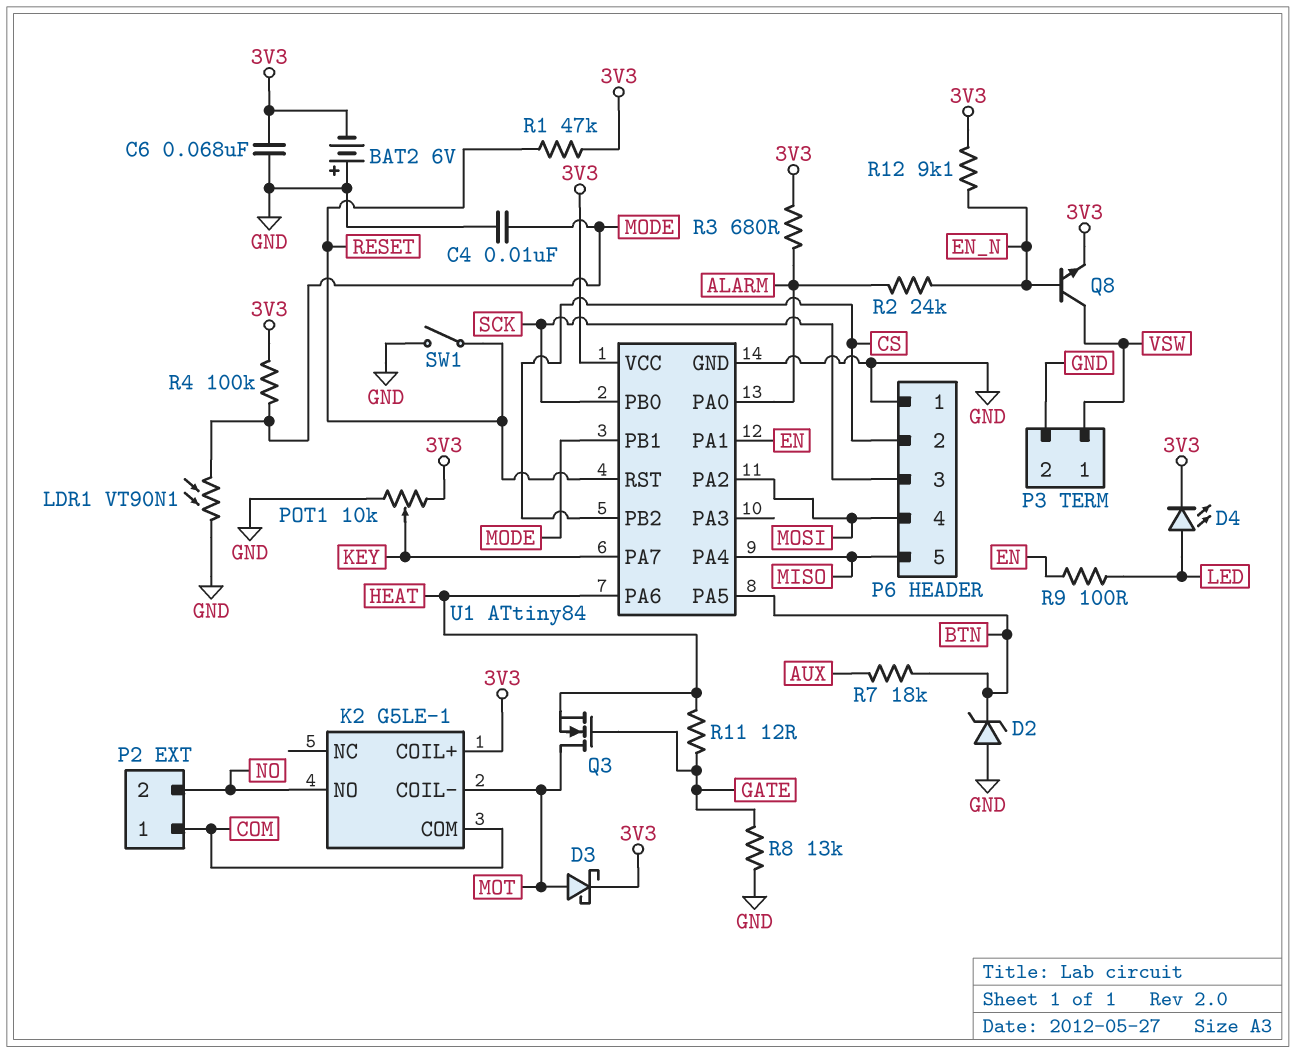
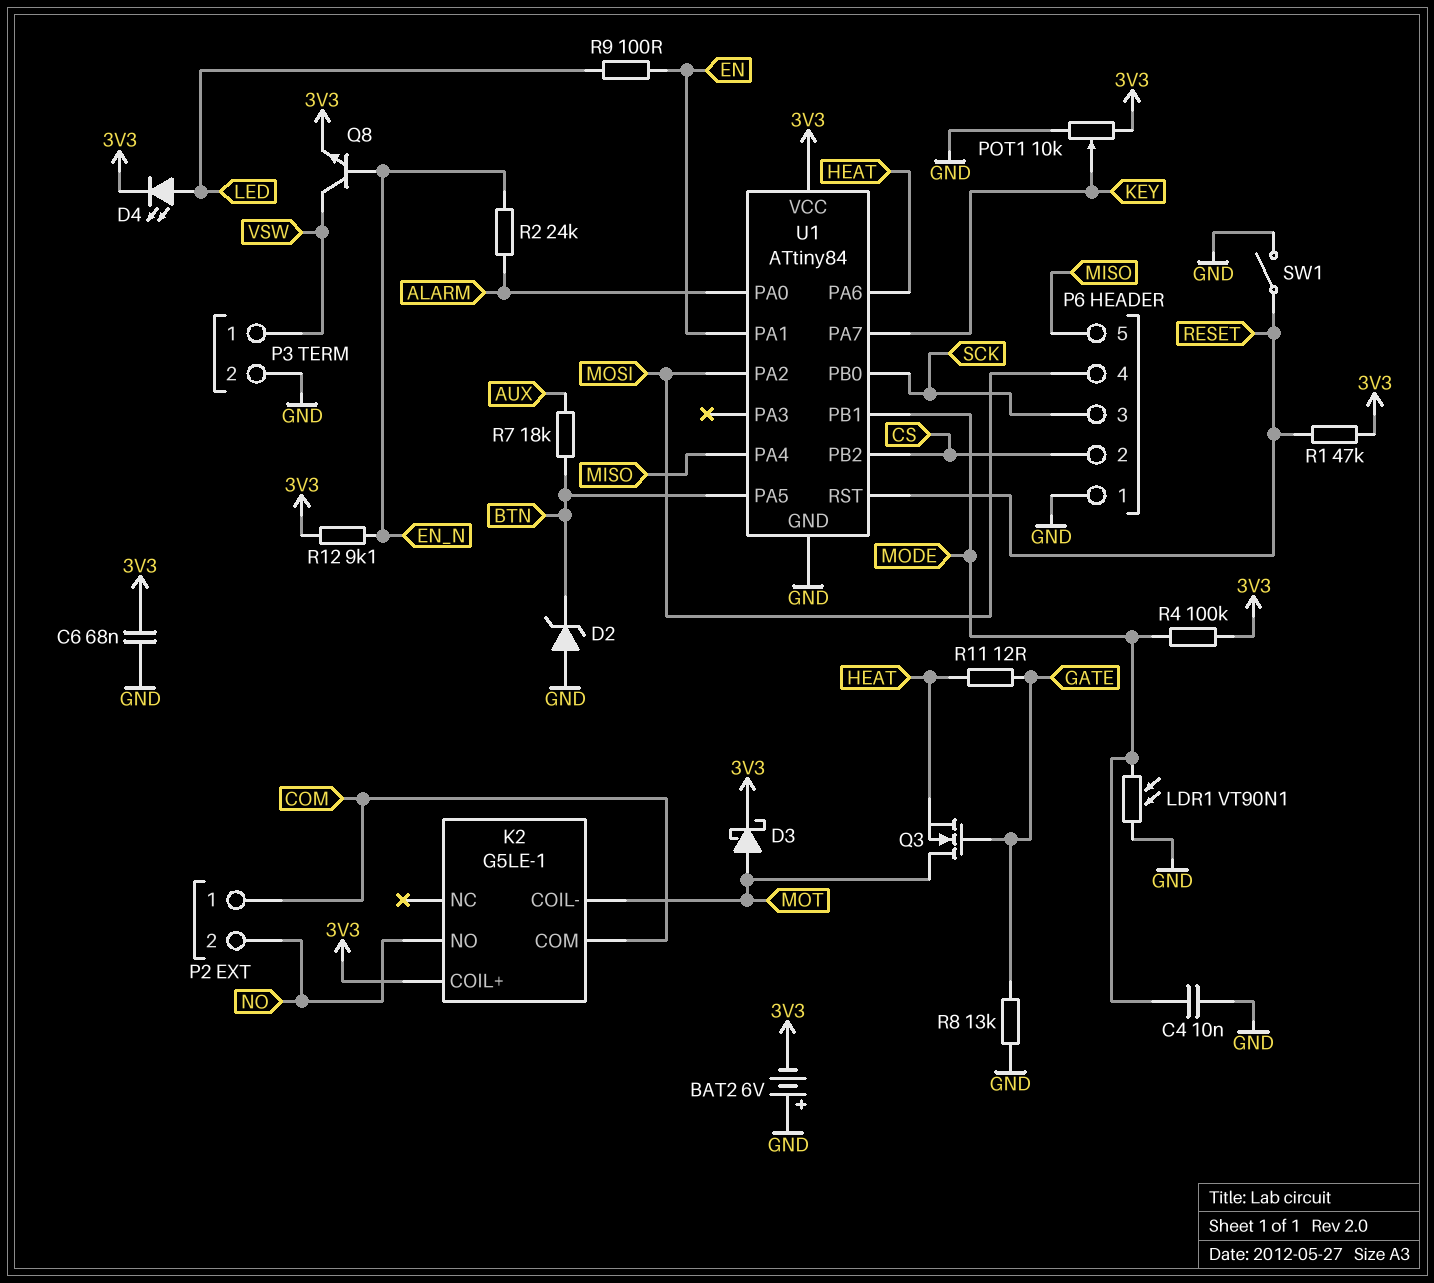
R3: 680 (3V3, ALARM) -> none

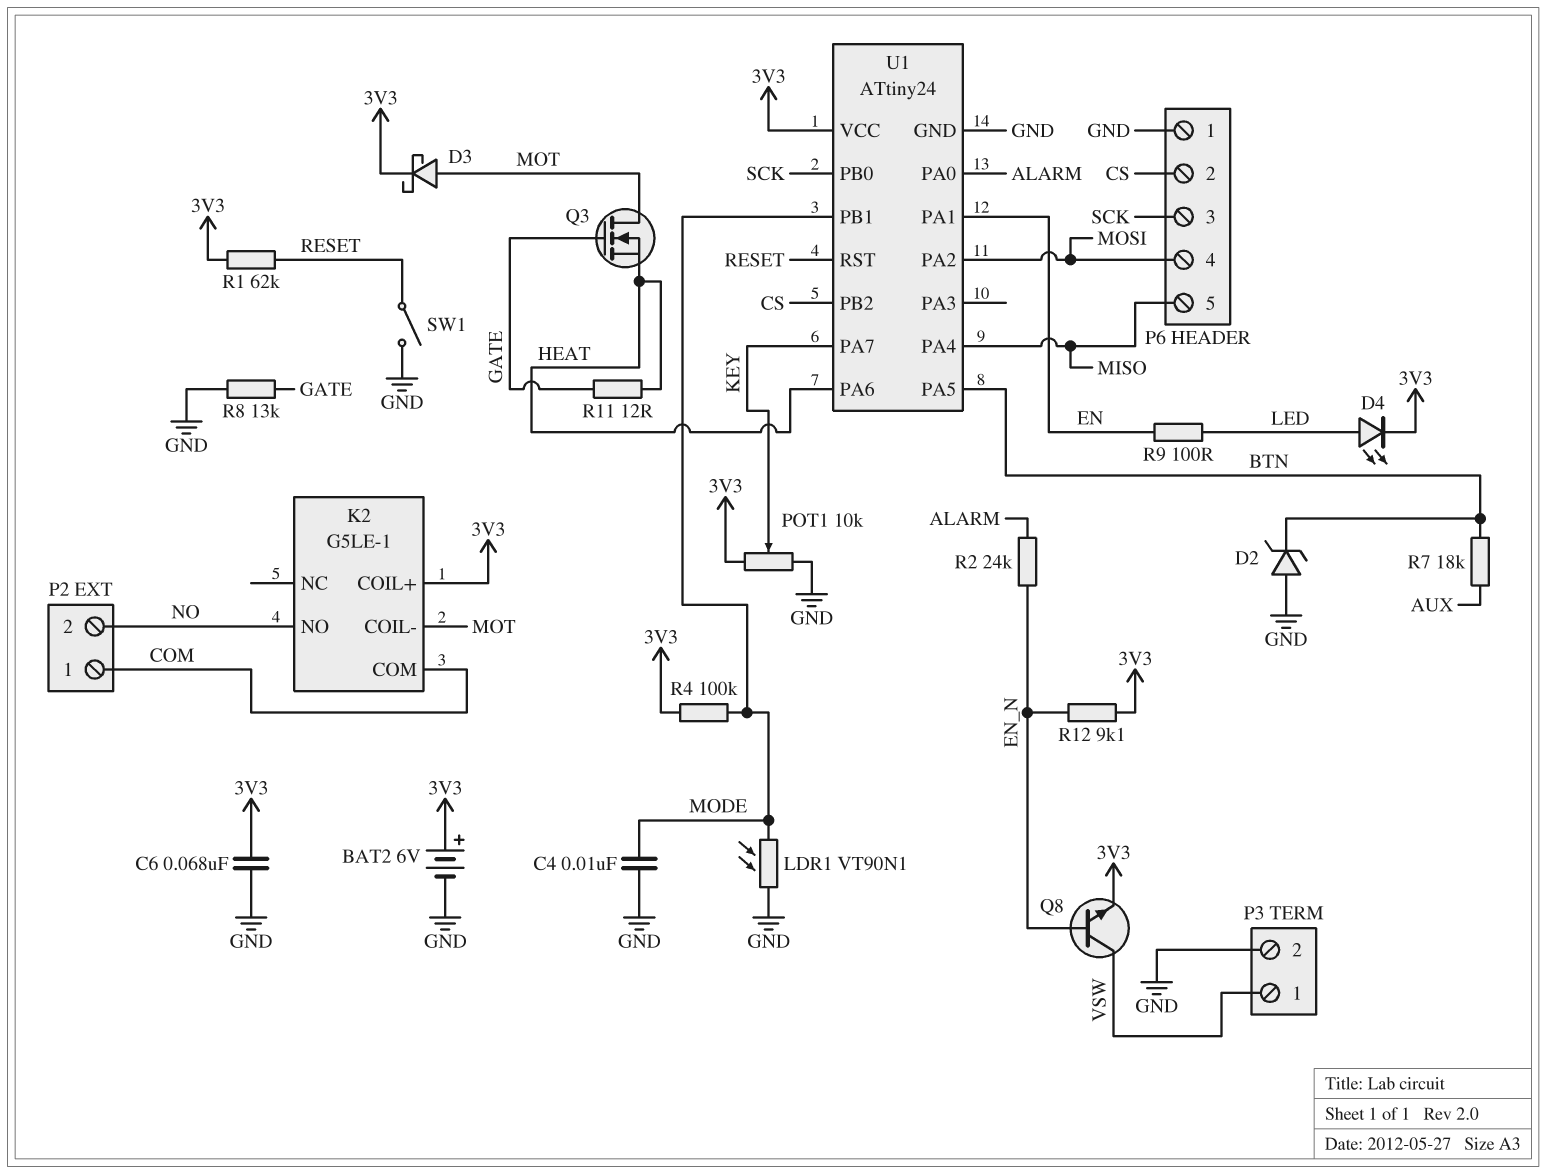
BAT2: 6V (plus GND, minus 3V3) -> 6V (plus 3V3, minus GND)
R1: 47k (3V3, RESET) -> 62k (3V3, RESET)
U1: ATtiny84 -> ATtiny24

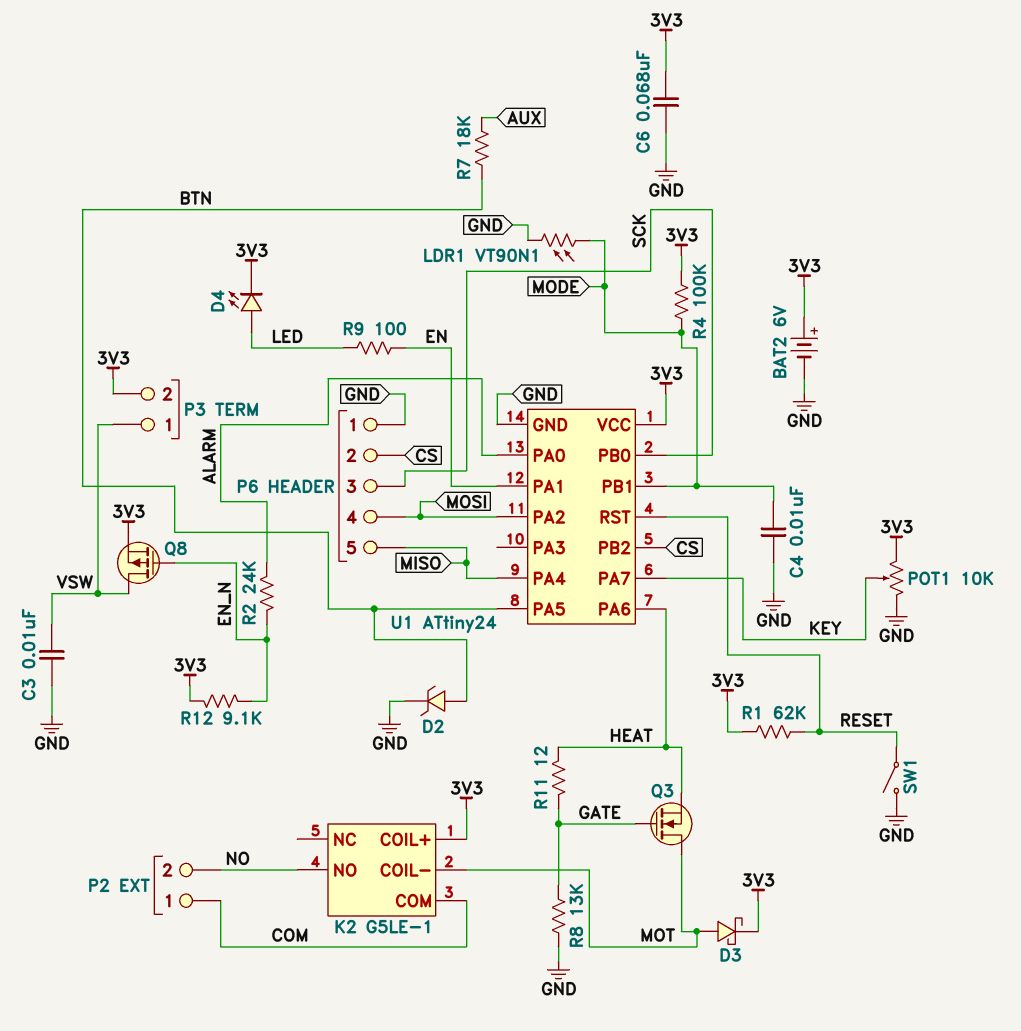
C3: none -> 10nF (GND, VSW)
D2: zener (A GND, K BTN) -> zener (A BTN, K GND)
P3 pin 2: GND -> 3V3
Q8: NPN (B EN_N, C VSW, E 3V3) -> PMOS (G EN_N, D VSW, S 3V3)

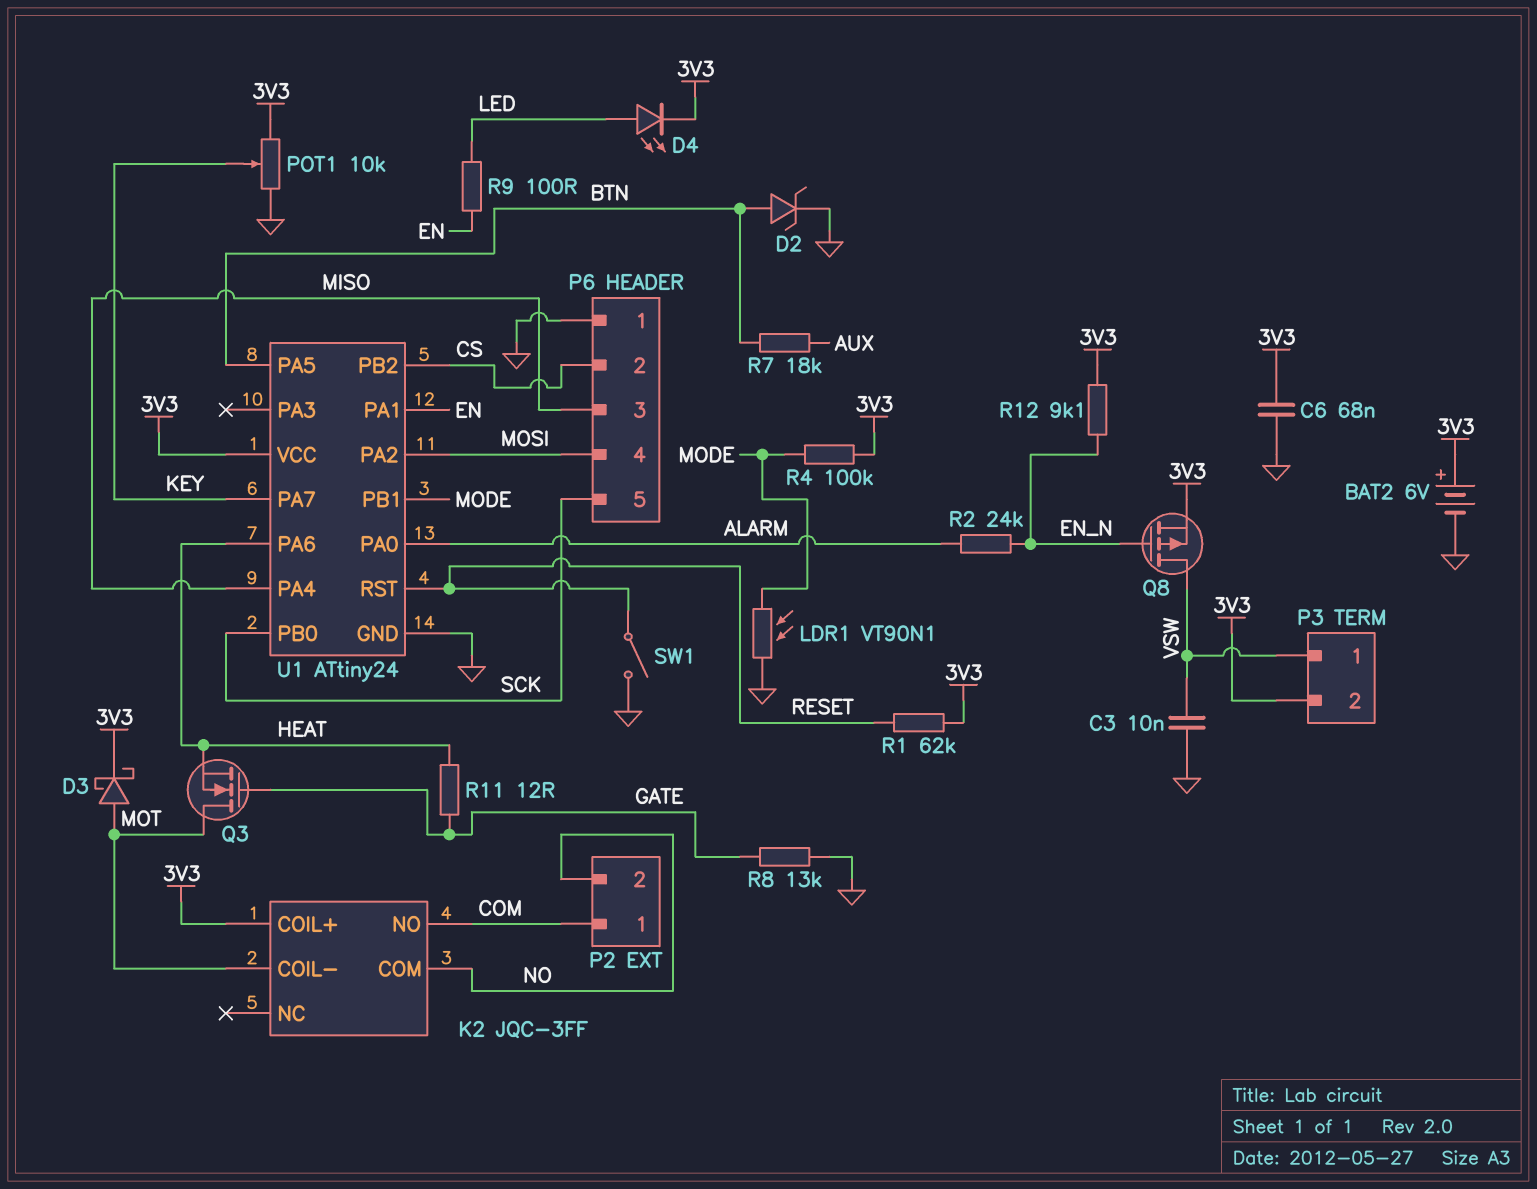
C4: 10nF (GND, MODE) -> none
K2: G5LE-1 -> JQC-3FF
K2 pin COM: COM -> NO
K2 pin NO: NO -> COM
P6 pin 3: SCK -> MISO
P6 pin 5: MISO -> SCK

